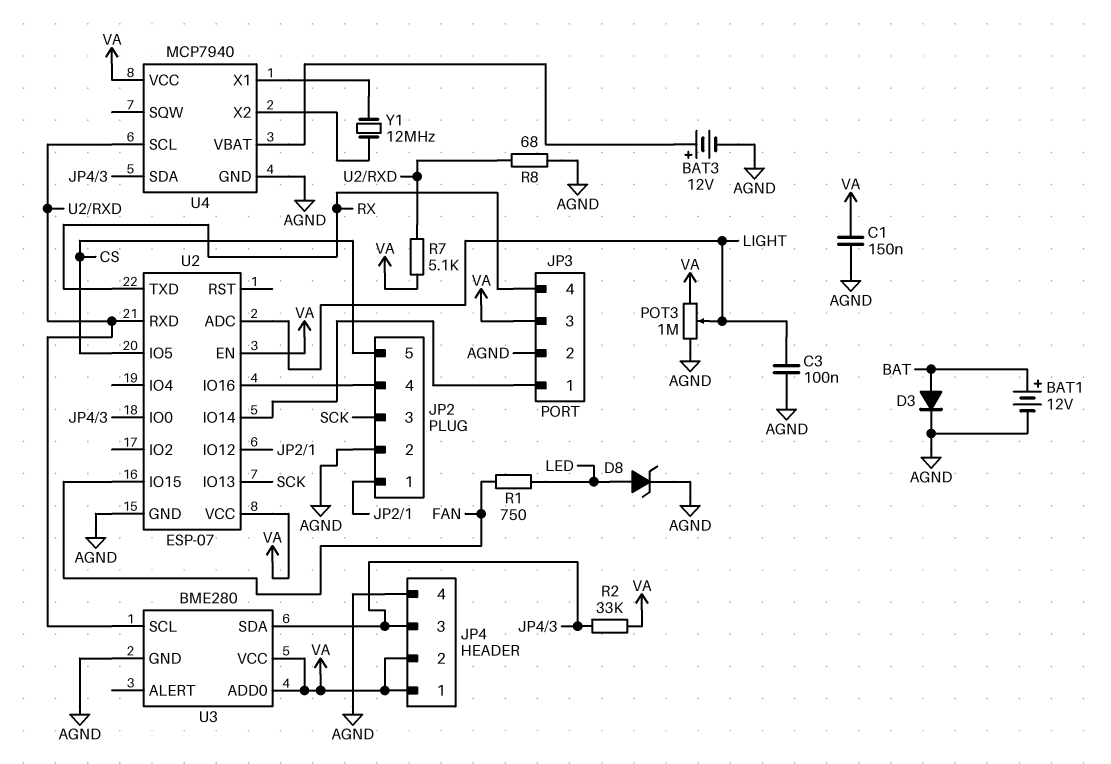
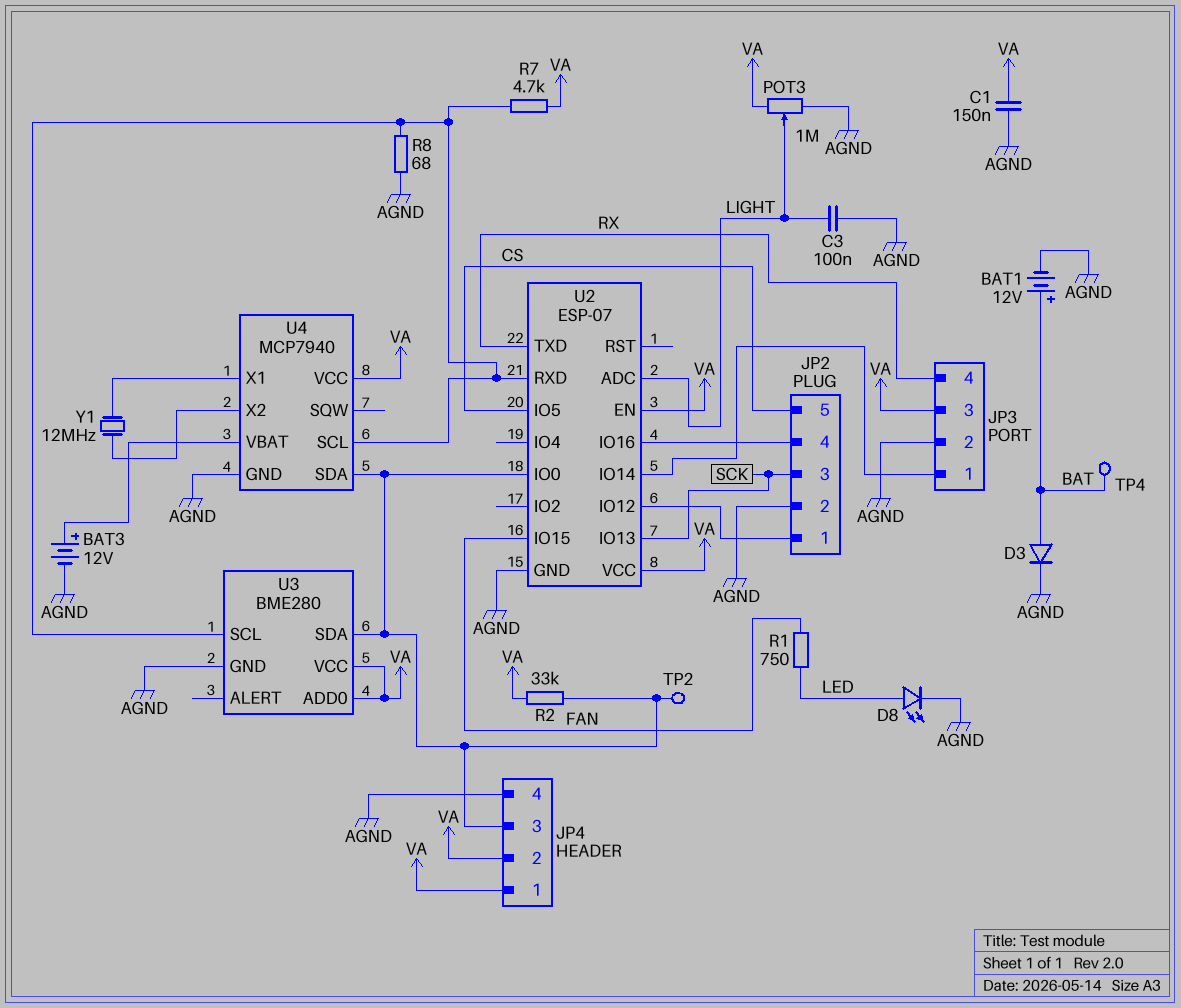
D8: zener (A LED, K AGND) -> LED (A LED, K AGND)
R7: 5.1k (U2/RXD, VA) -> 4.7k (U2/RXD, VA)
TP2: none -> test point (JP4/3)
TP4: none -> test point (BAT)

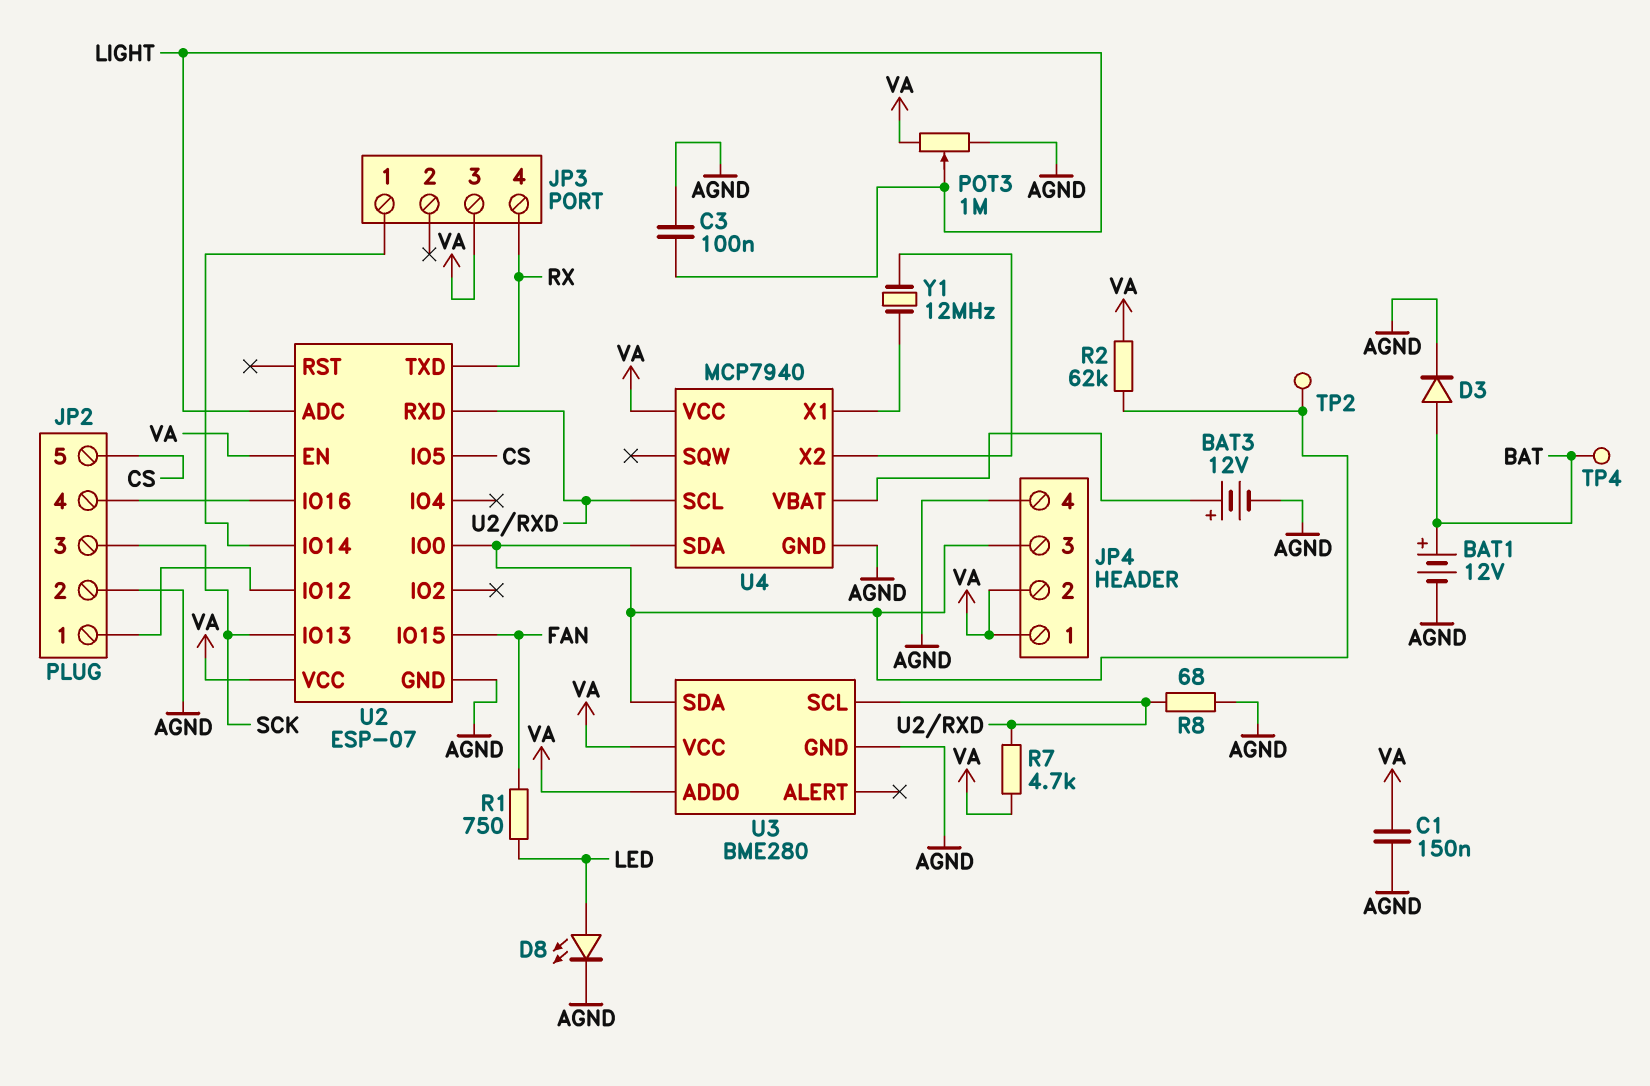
JP3 pin 2: AGND -> none
R2: 33k (JP4/3, VA) -> 62k (JP4/3, VA)

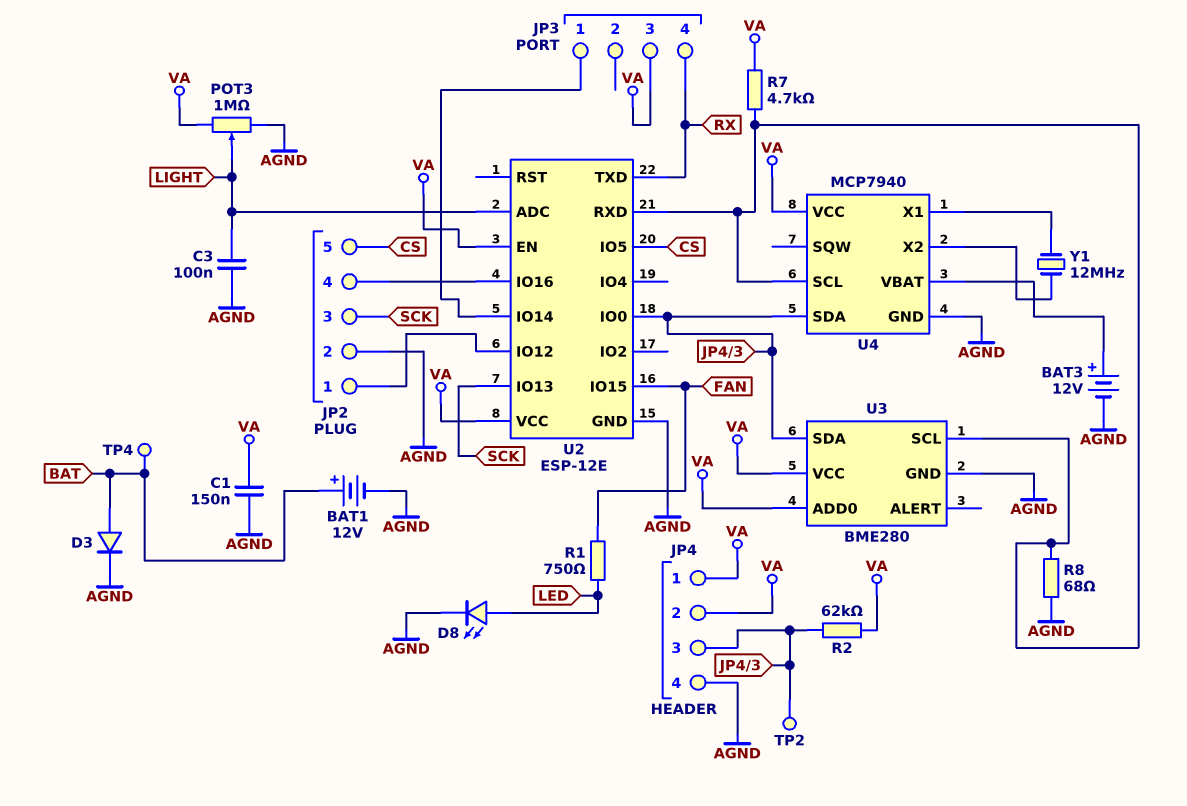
U2: ESP-07 -> ESP-12E

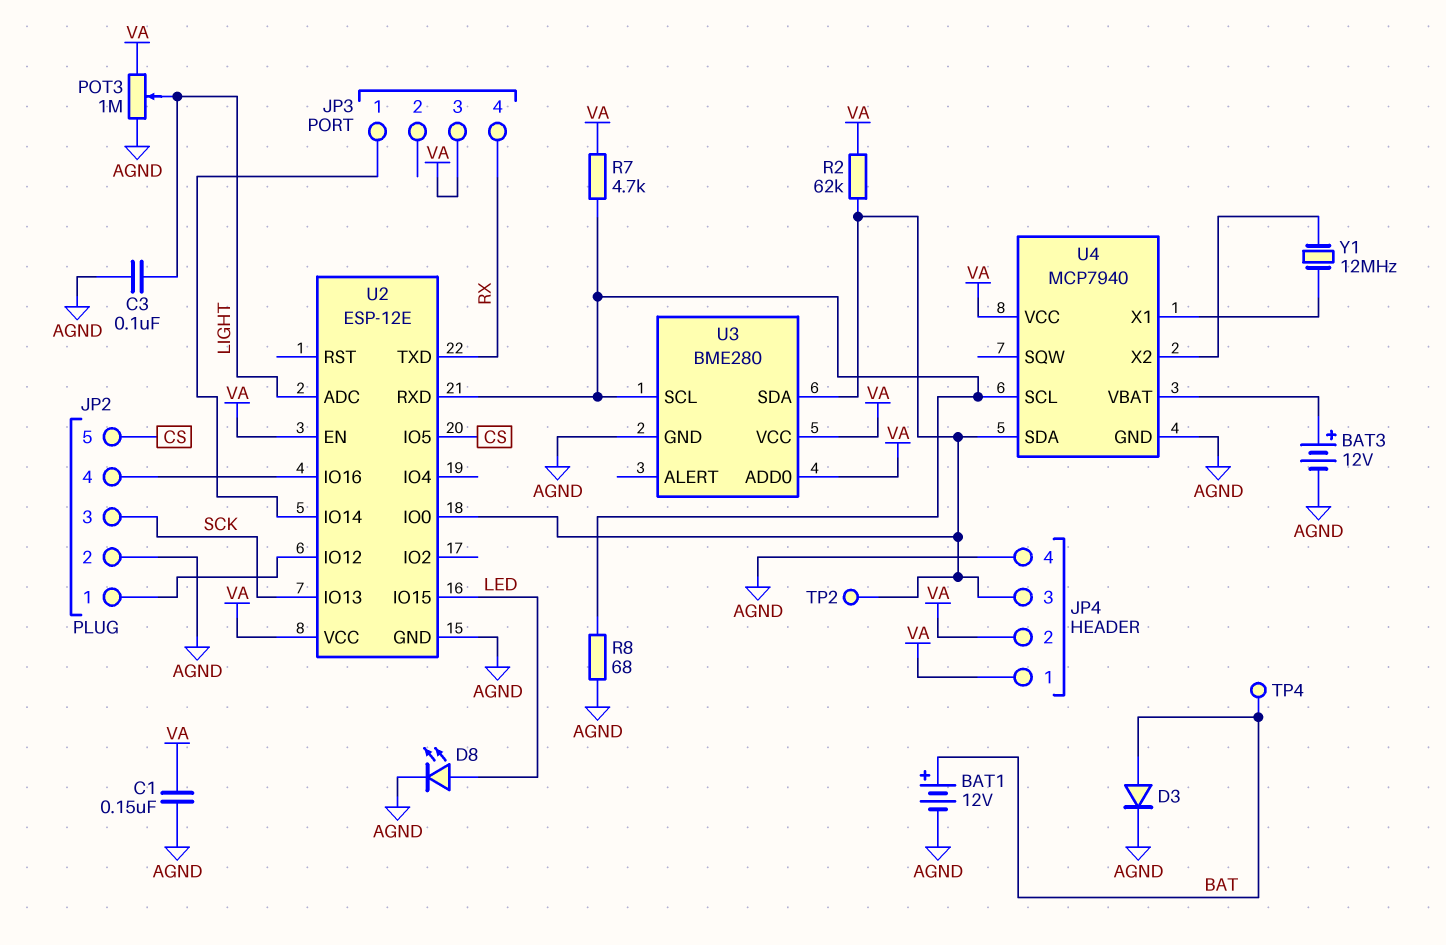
R1: 750 (FAN, LED) -> none
U2 pin IO15: FAN -> LED

